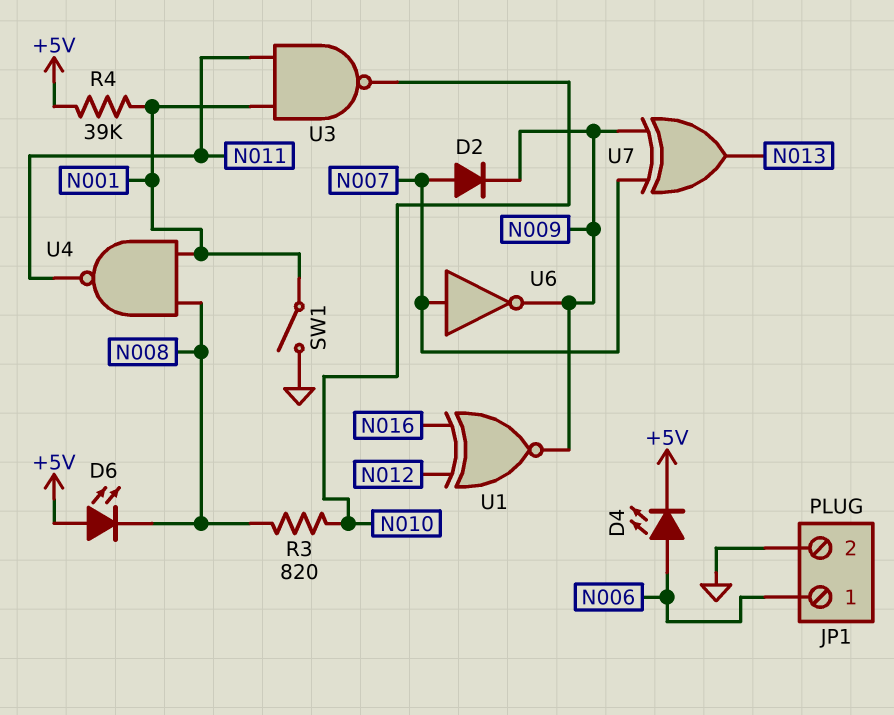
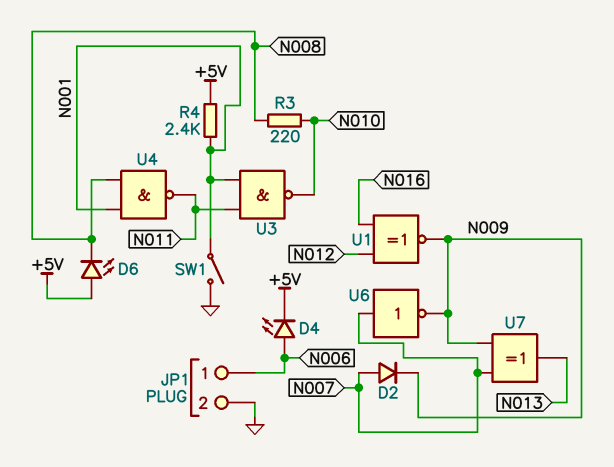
R3: 820 (N008, N010) -> 220 (N008, N010)
R4: 39k (+5V, N001) -> 2.4k (+5V, N001)

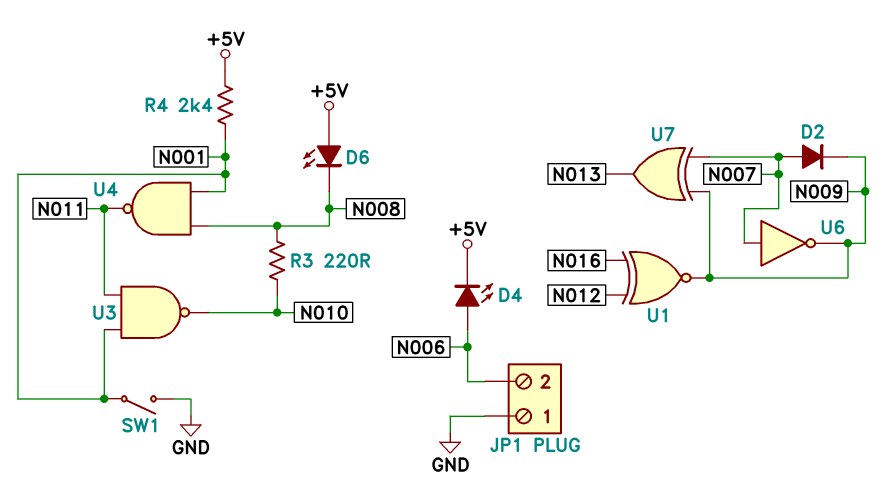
JP1 pin 1: N006 -> GND
JP1 pin 2: GND -> N006

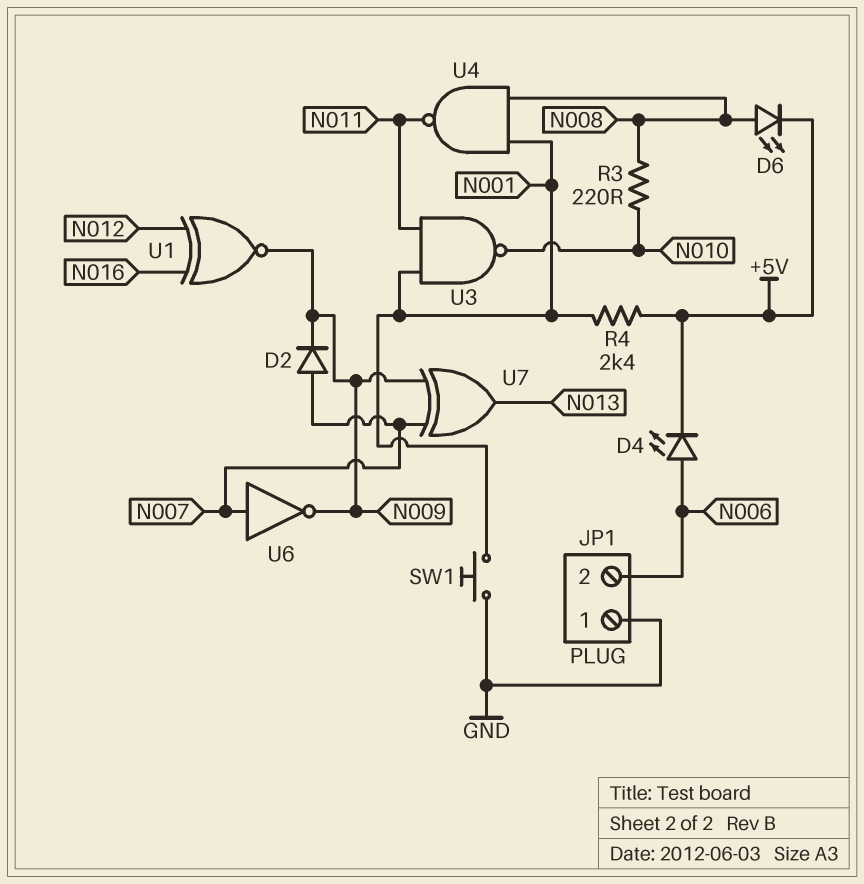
D6: LED (A +5V, K N008) -> LED (A N008, K +5V)
SW1: switch (GND, N001) -> button (GND, N001)

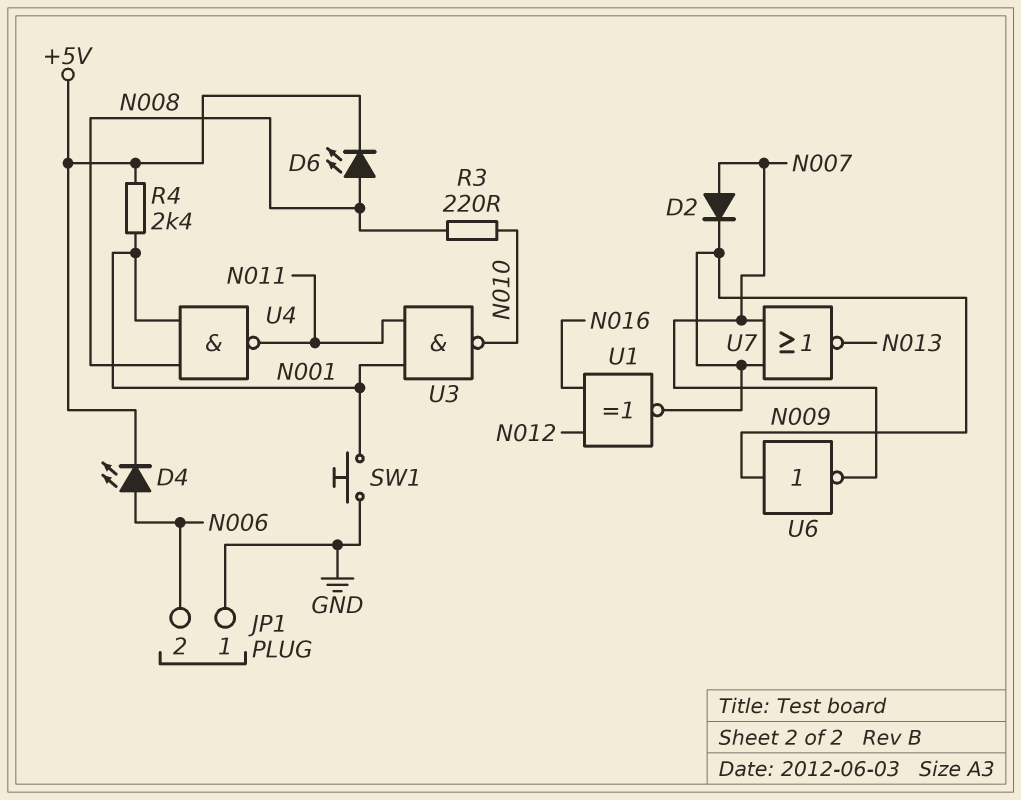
U6: NOT (in N007, out N009) -> NOT (in N009, out N007)
U7: XOR (in N007, in N009, out N013) -> NOR (in N007, in N009, out N013)

